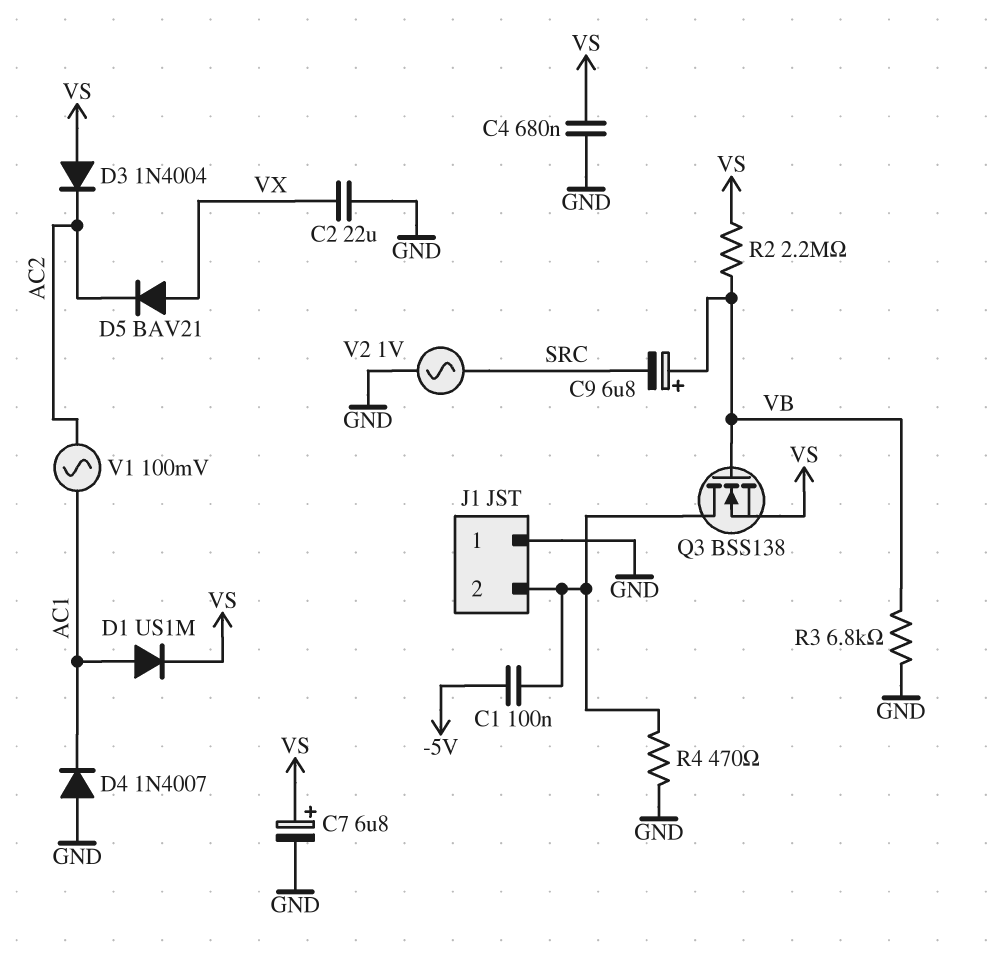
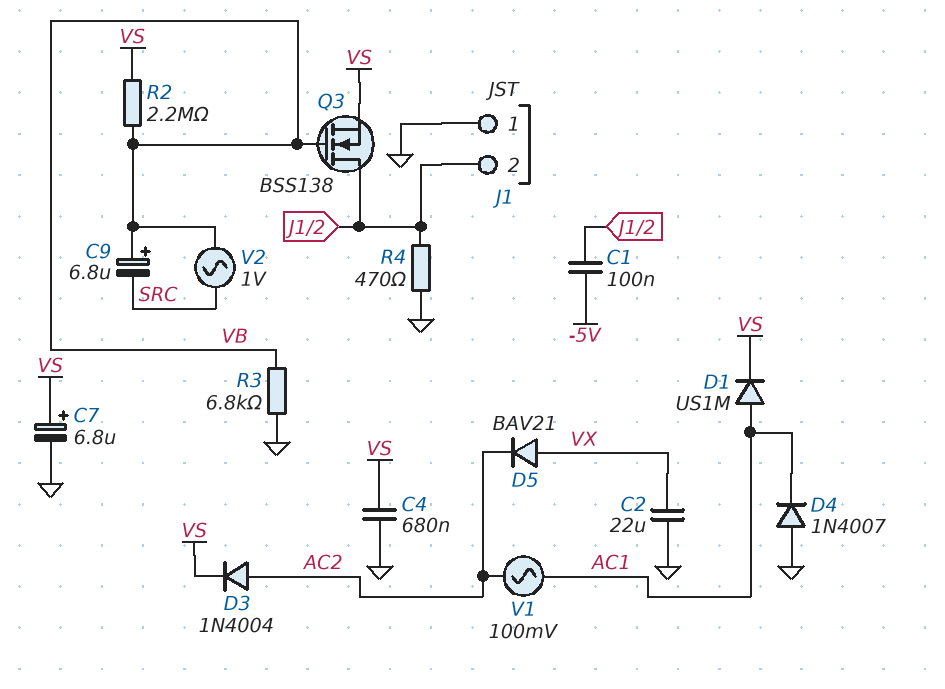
D3: diode 1N4004 (A VS, K AC2) -> diode 1N4004 (A AC2, K VS)
V2: AC 1V (GND, SRC) -> AC 1V (SRC, VB)

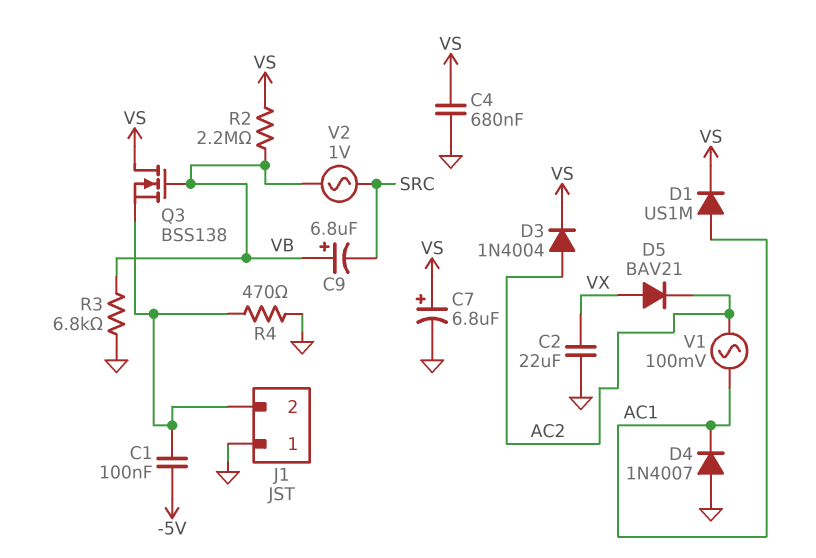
Q3: NMOS BSS138 (G VB, D J1/2, S VS) -> NMOS BSS138 (G VB, D VS, S J1/2)

